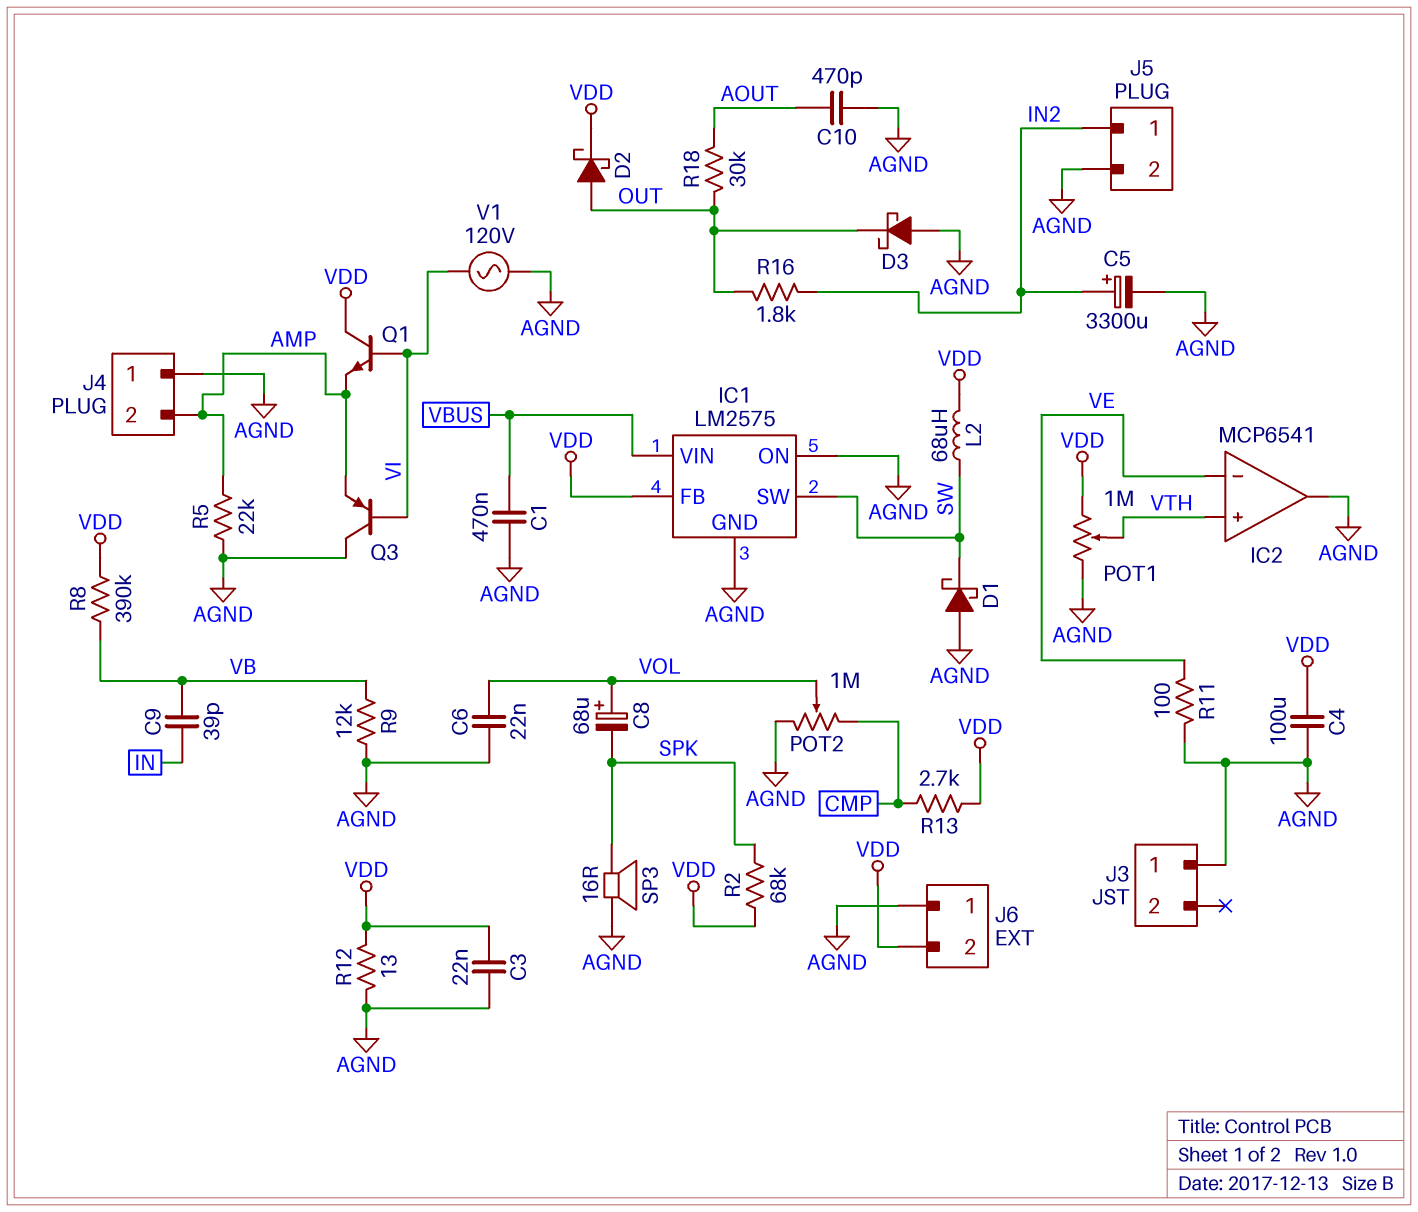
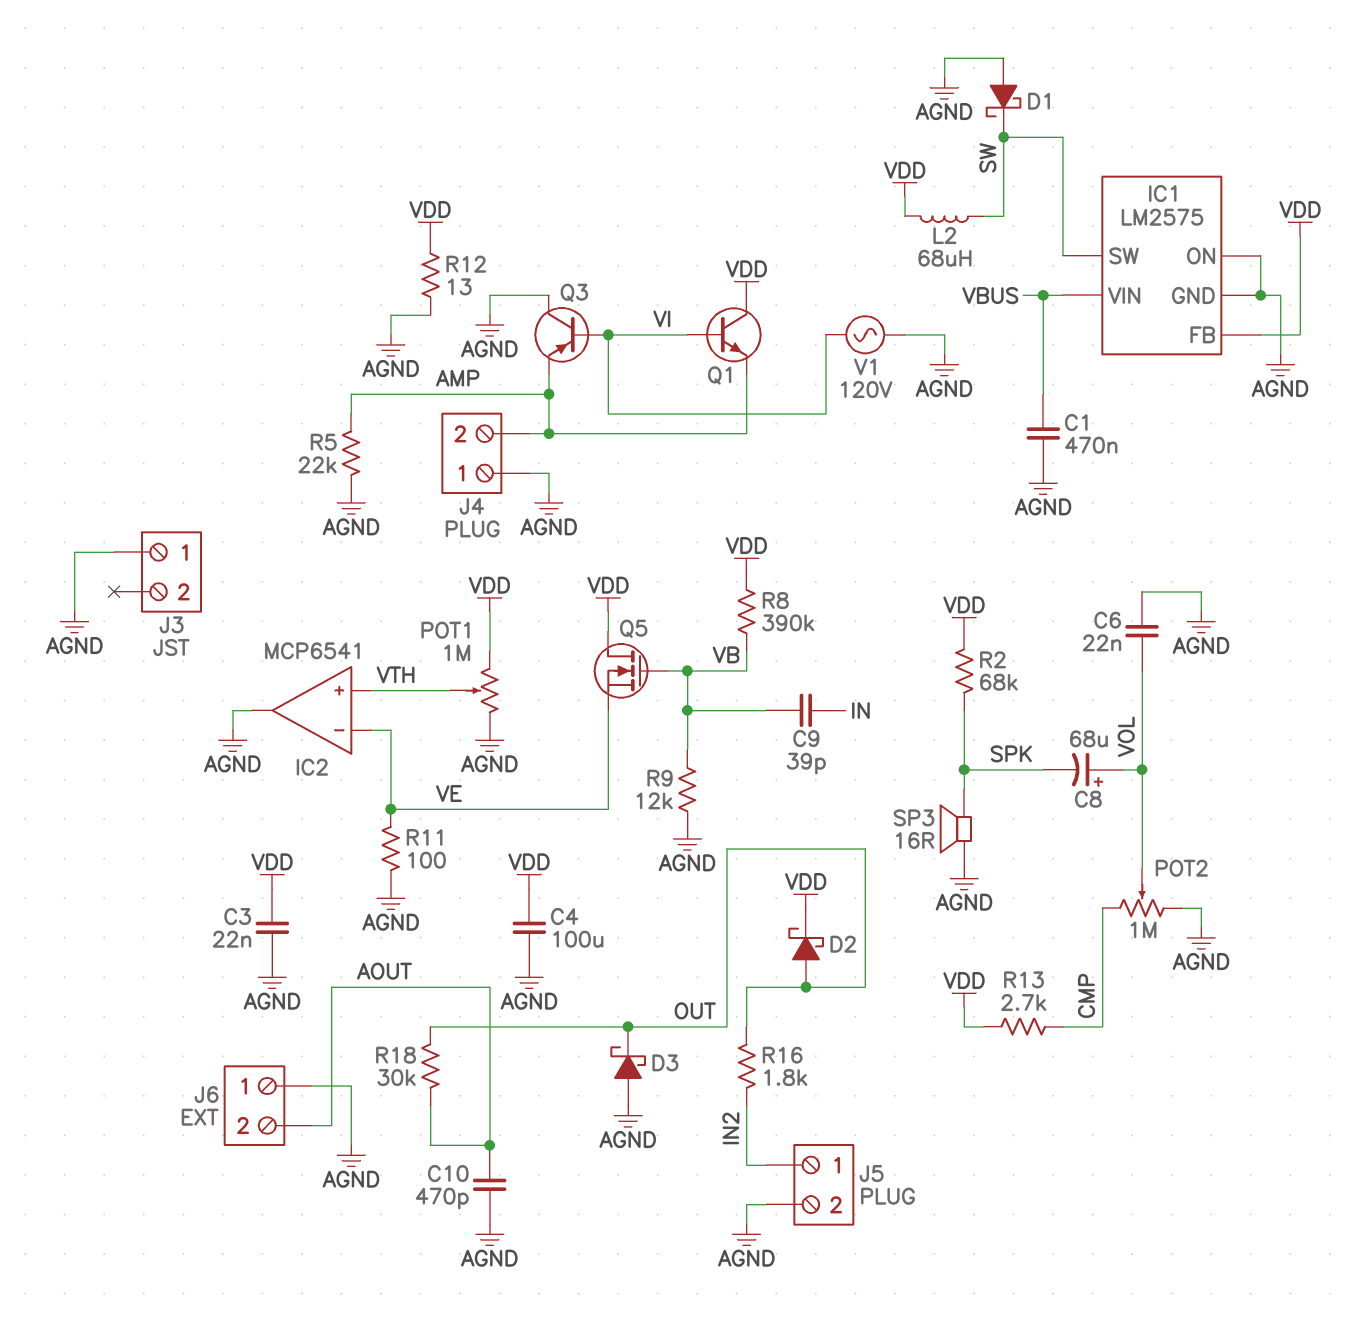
C5: 3300uF (plus IN2, minus AGND) -> none
J6 pin 2: VDD -> AOUT
Q5: none -> NMOS (G VB, D VDD, S VE)

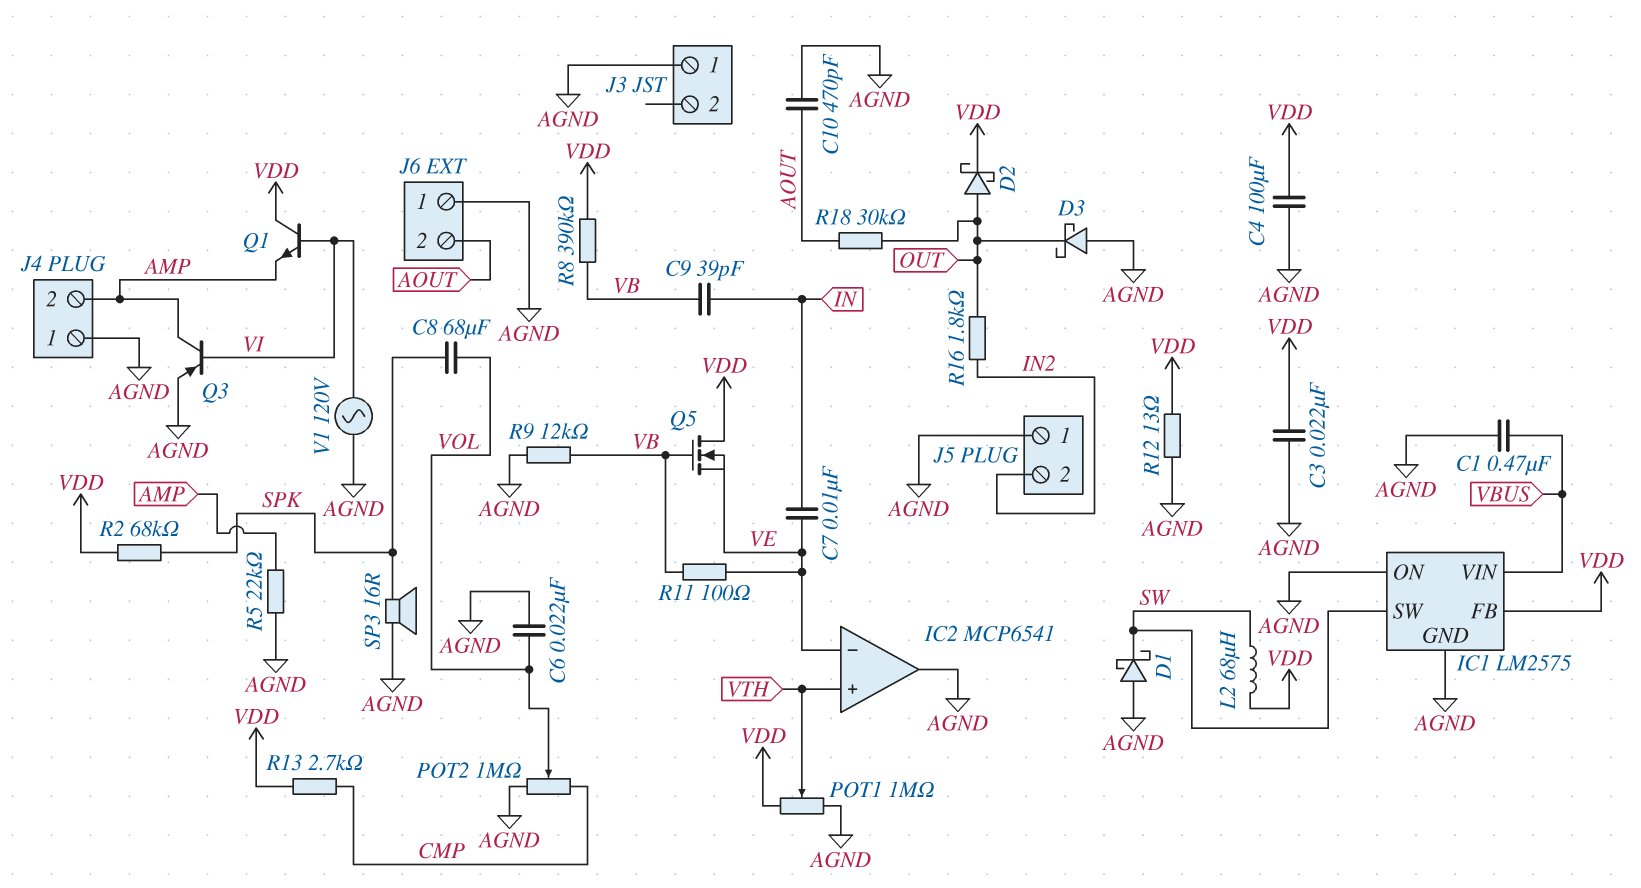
C7: none -> 10nF (IN, VE)
C8: 68uF (plus VOL, minus SPK) -> 68uF (SPK, VOL)
J5 pin 1: IN2 -> AGND
J5 pin 2: AGND -> IN2
Q3: PNP (B VI, C AGND, E AMP) -> PNP (B VI, C AMP, E AGND)
R11: 100 (AGND, VE) -> 100 (VB, VE)

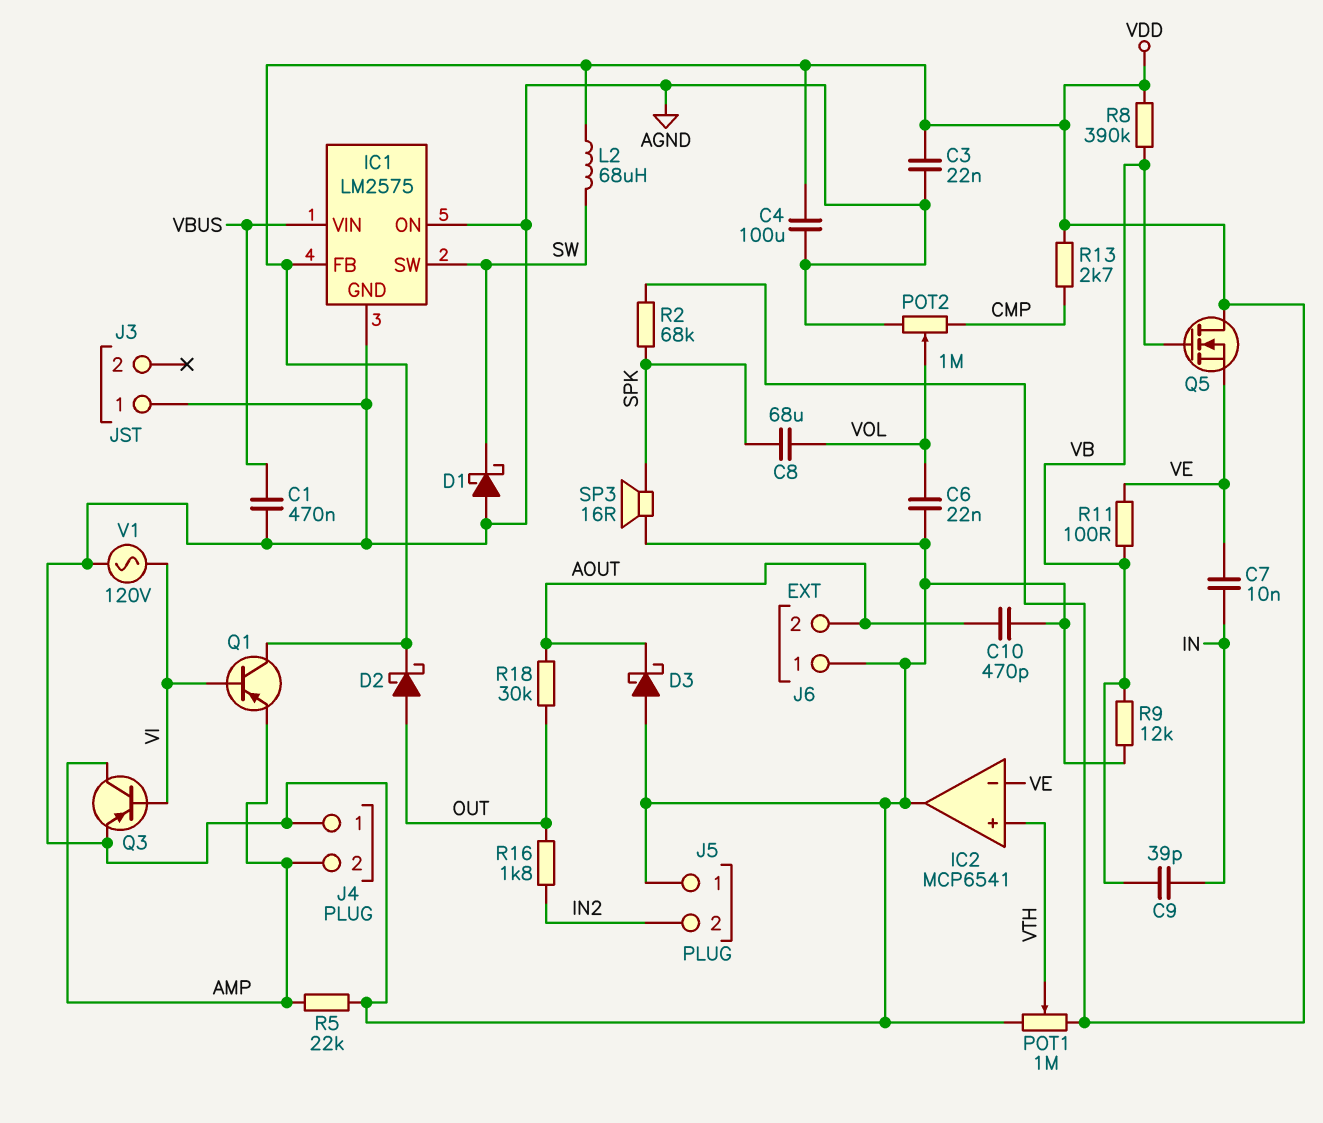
D3: schottky (A AGND, K OUT) -> schottky (A AGND, K AOUT)
Q1: NPN (B VI, C VDD, E AMP) -> PNP (B VI, C VDD, E AMP)
R12: 13 (AGND, VDD) -> none

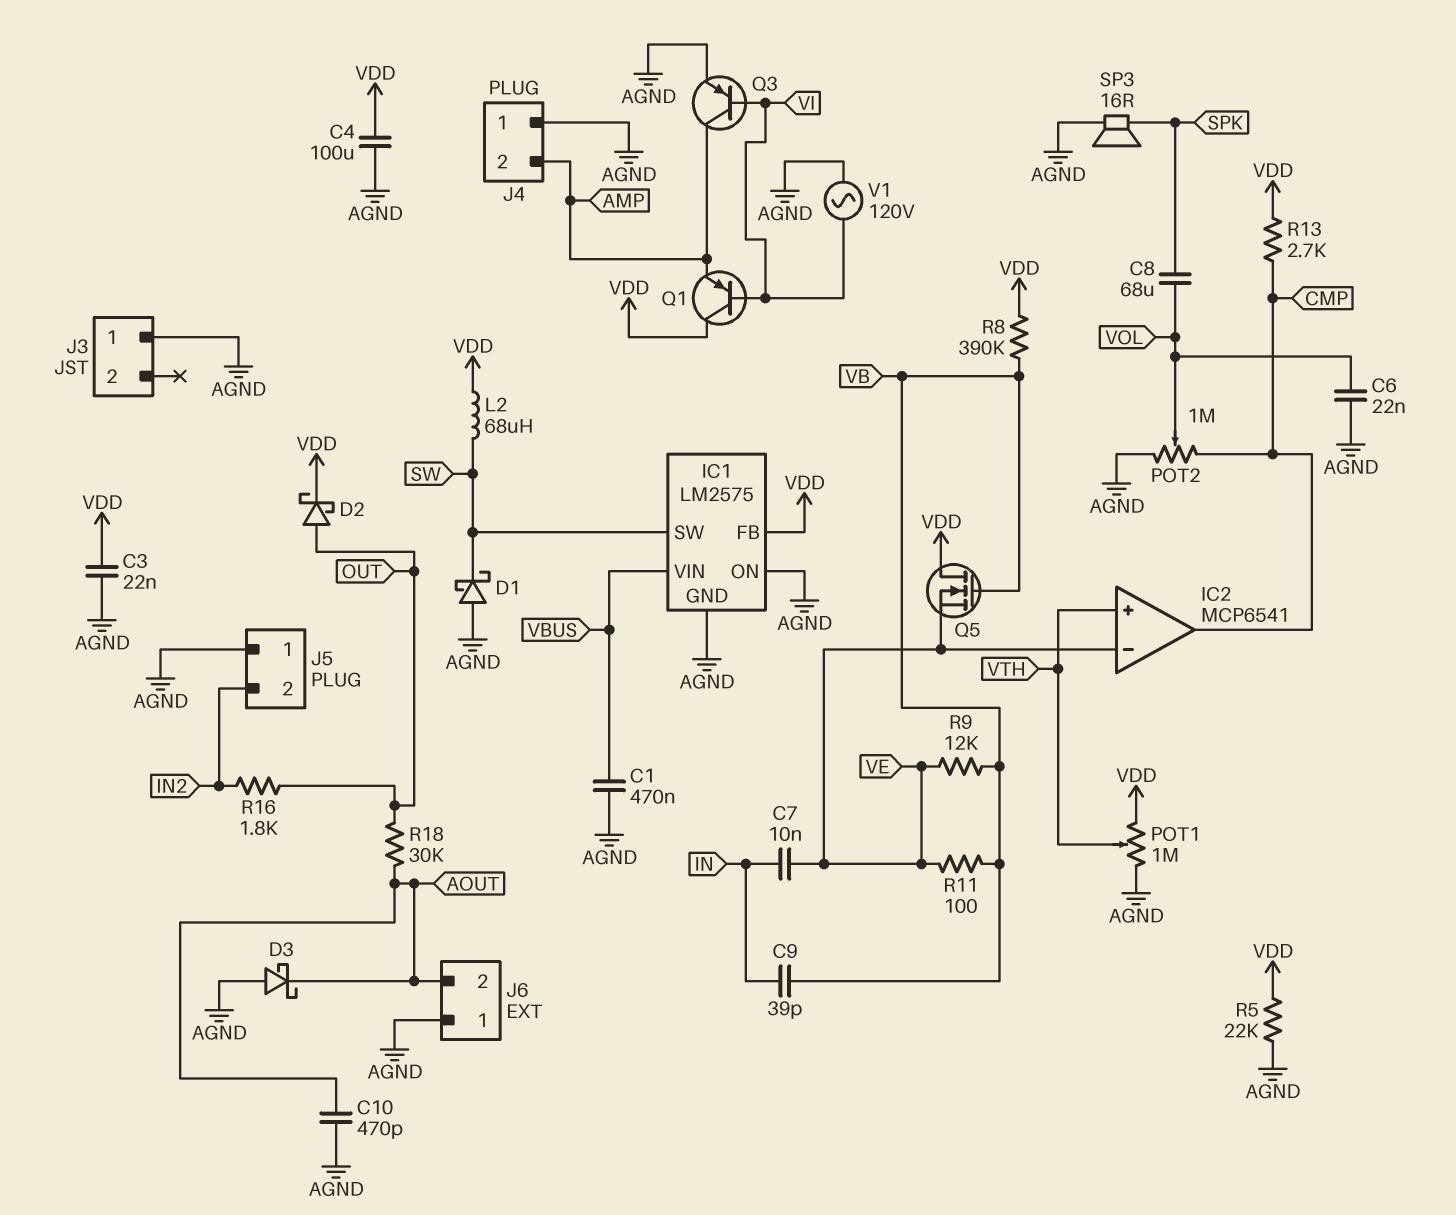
IC2 pin out: AGND -> CMP
R2: 68k (SPK, VDD) -> none
R5: 22k (AGND, AMP) -> 22k (AGND, VDD)
R9: 12k (AGND, VB) -> 12k (VB, VE)

